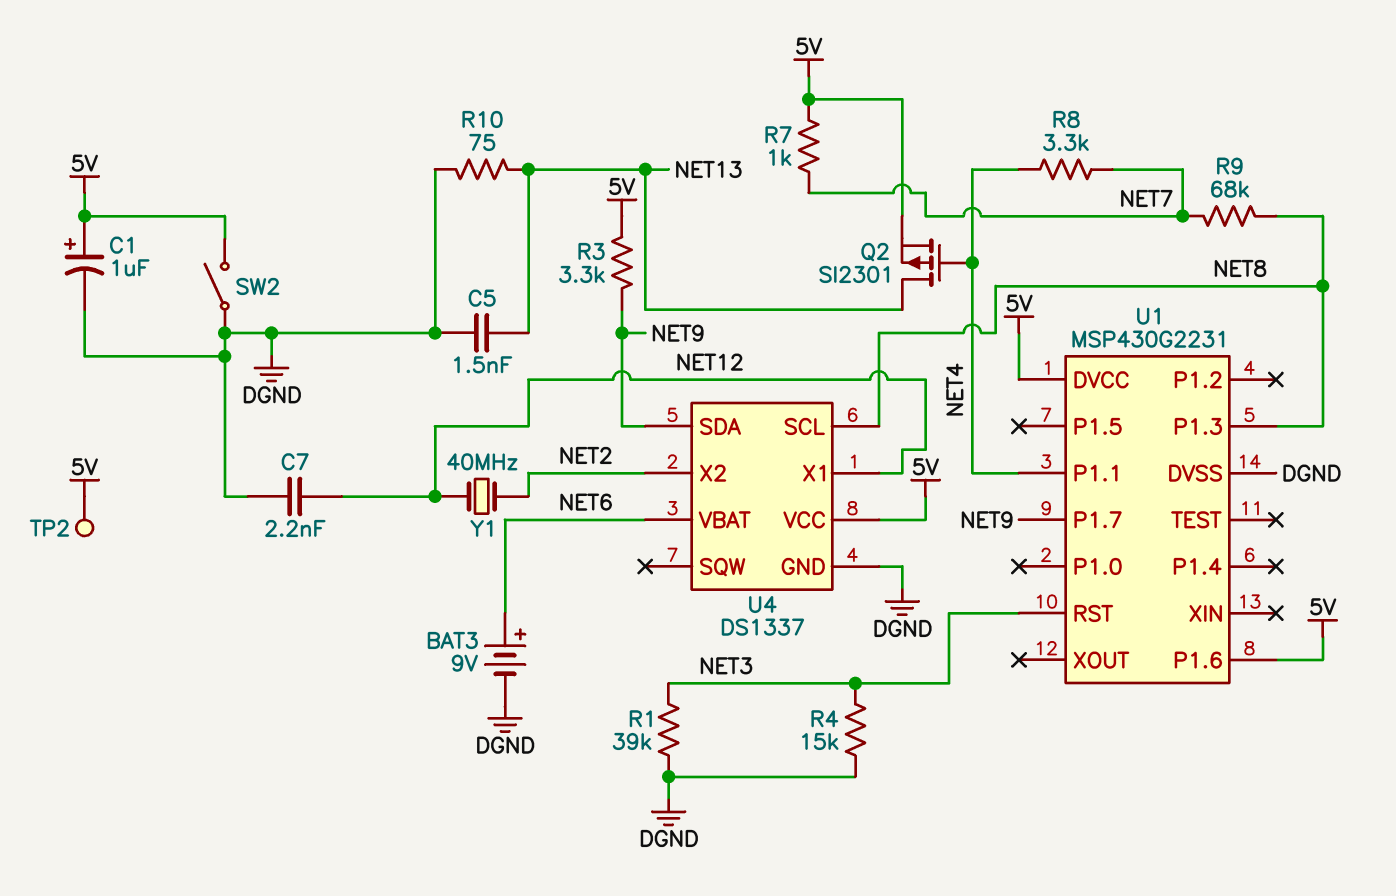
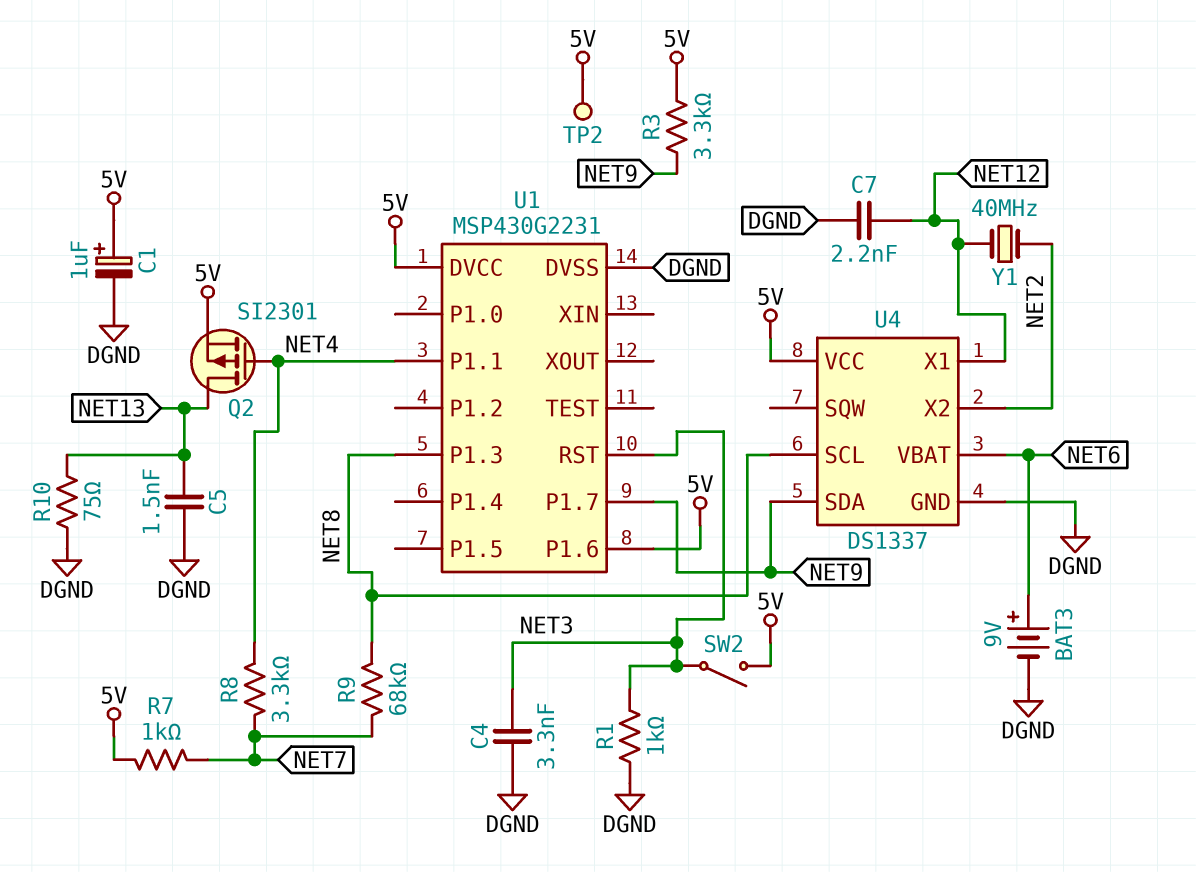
C4: none -> 3.3nF (DGND, NET3)
R1: 39k (DGND, NET3) -> 1k (DGND, NET3)
R4: 15k (DGND, NET3) -> none
SW2: switch (5V, DGND) -> switch (5V, NET3)

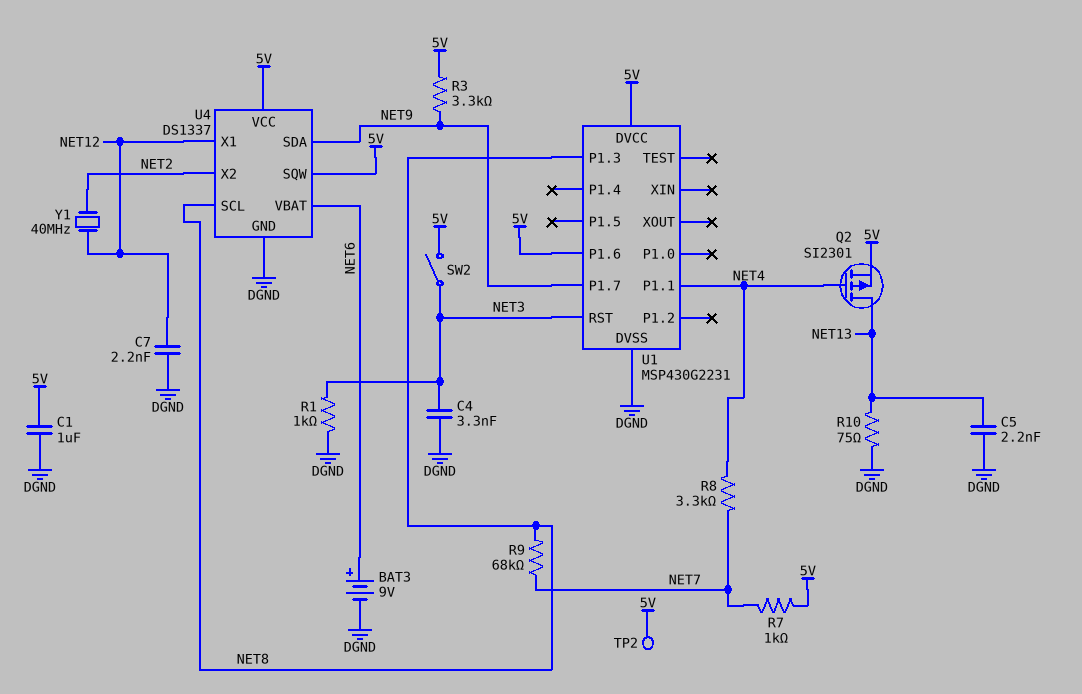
C1: 1uF (plus 5V, minus DGND) -> 1uF (5V, DGND)
C5: 1.5nF (DGND, NET13) -> 2.2nF (DGND, NET13)
U4 pin SQW: none -> 5V

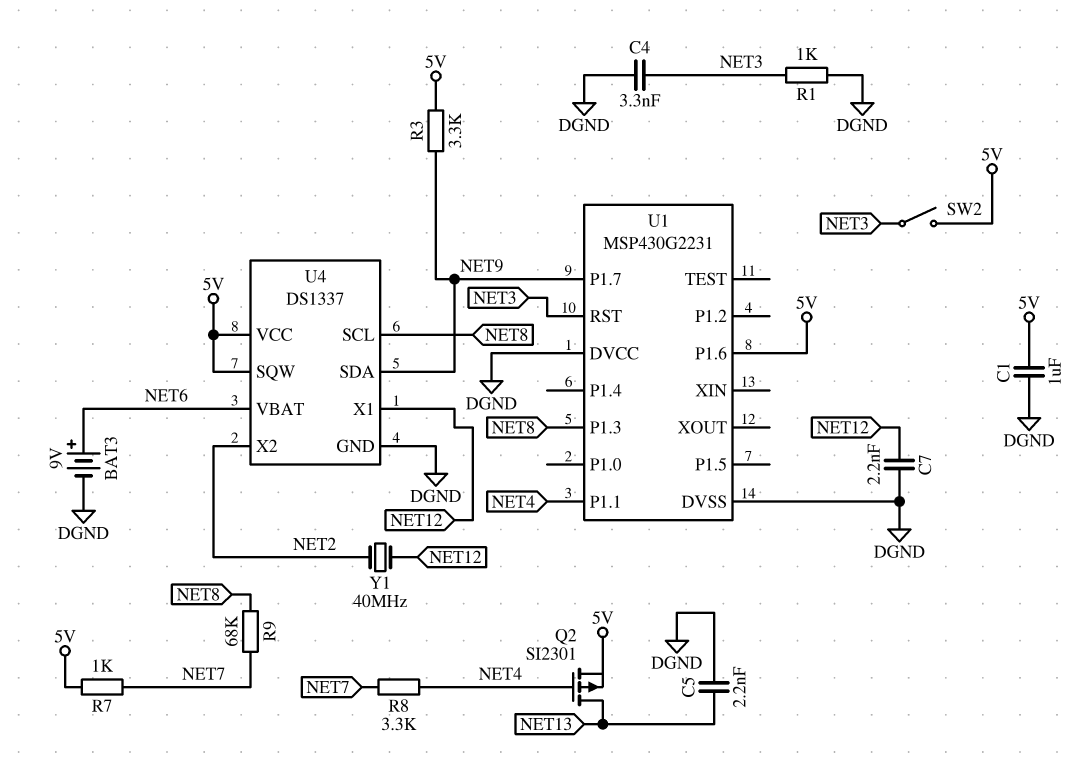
R10: 75 (DGND, NET13) -> none
TP2: test point (5V) -> none
U1 pin DVCC: 5V -> DGND

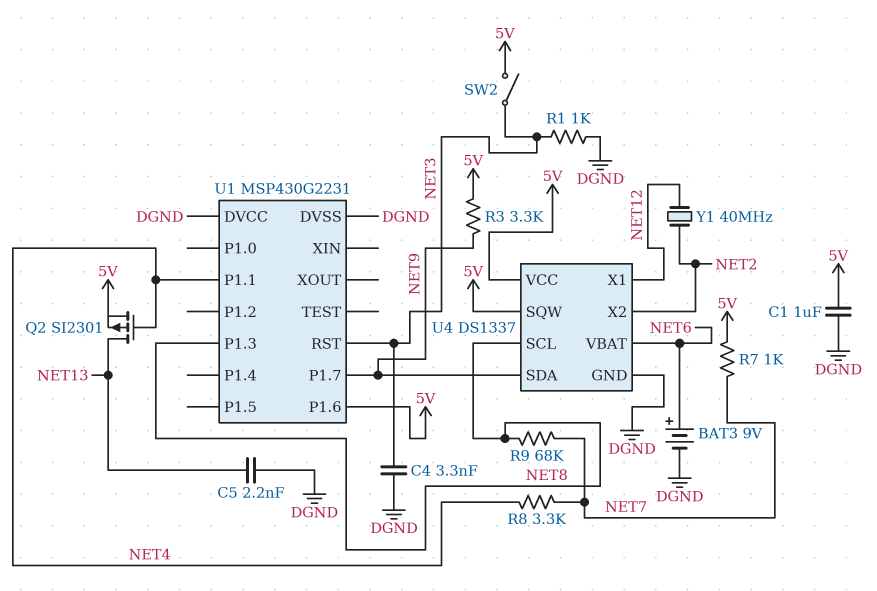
C7: 2.2nF (DGND, NET12) -> none

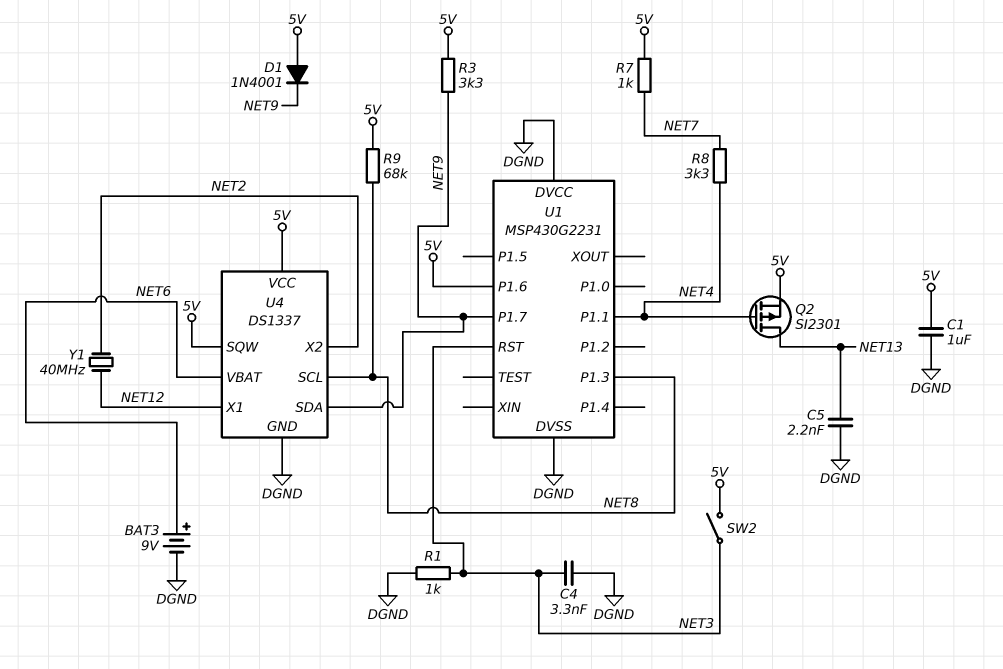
D1: none -> diode 1N4001 (A 5V, K NET9)
R9: 68k (NET7, NET8) -> 68k (5V, NET8)

